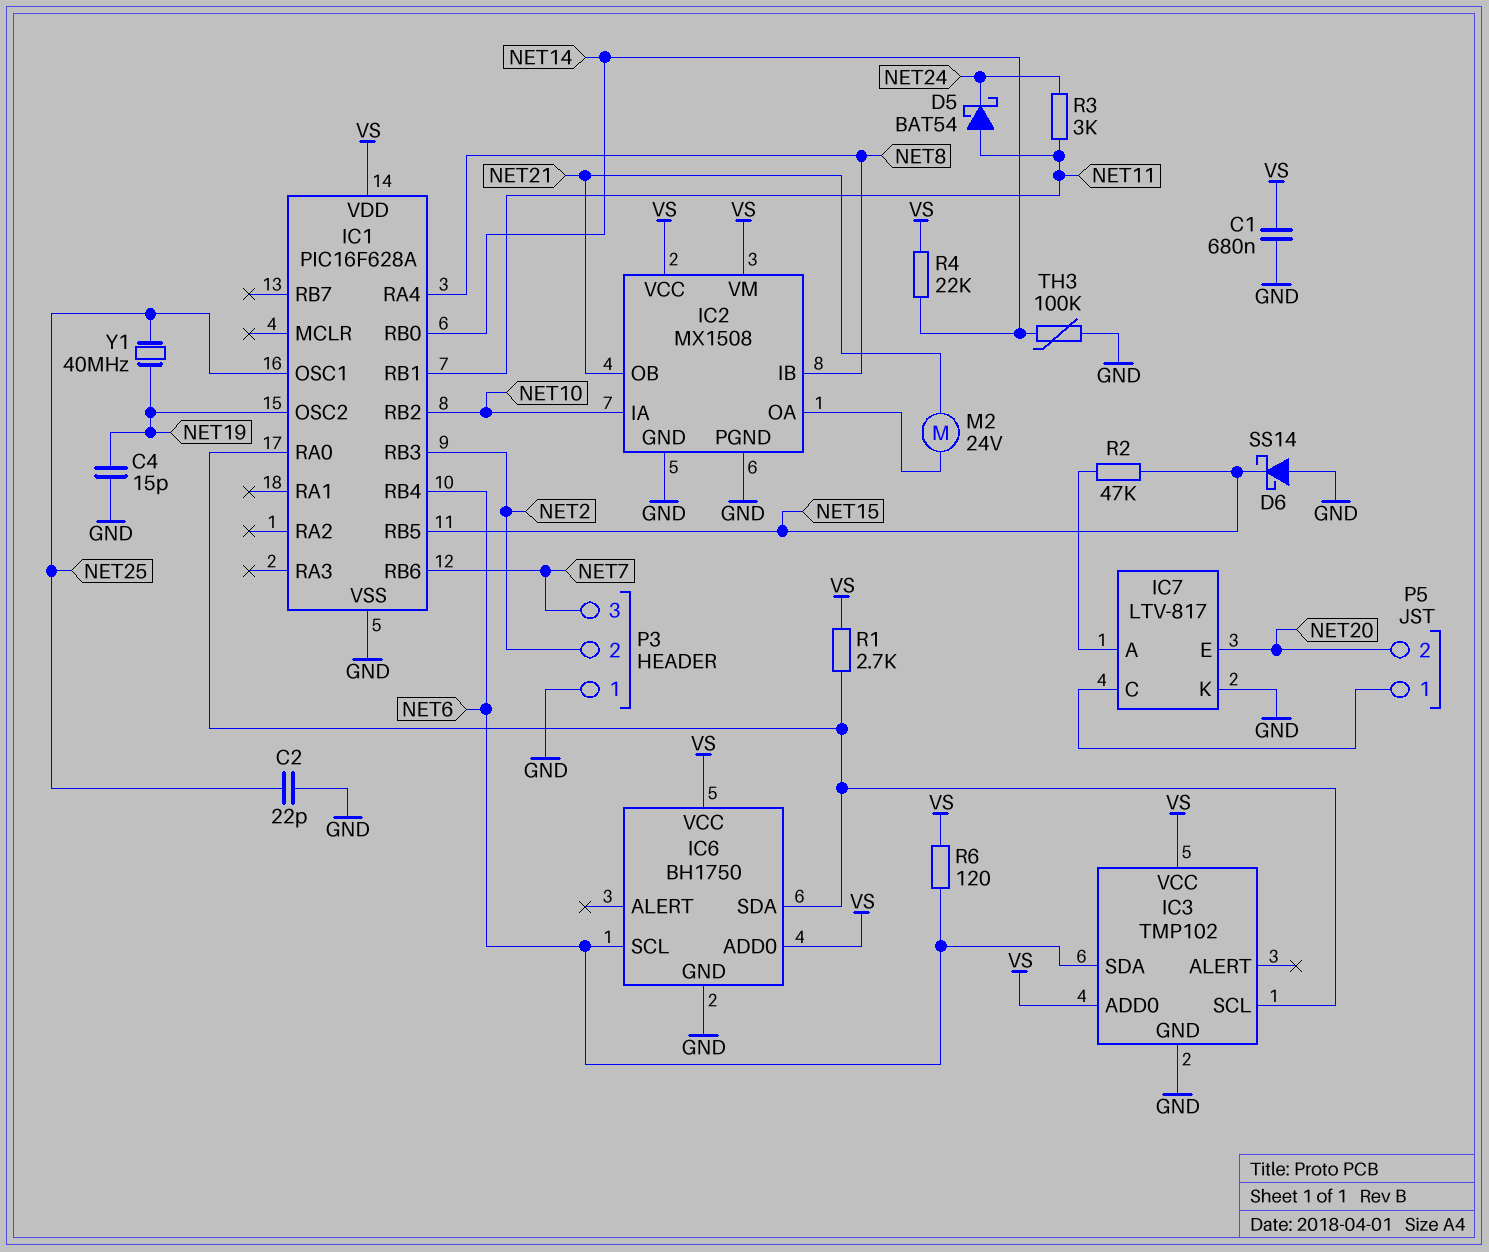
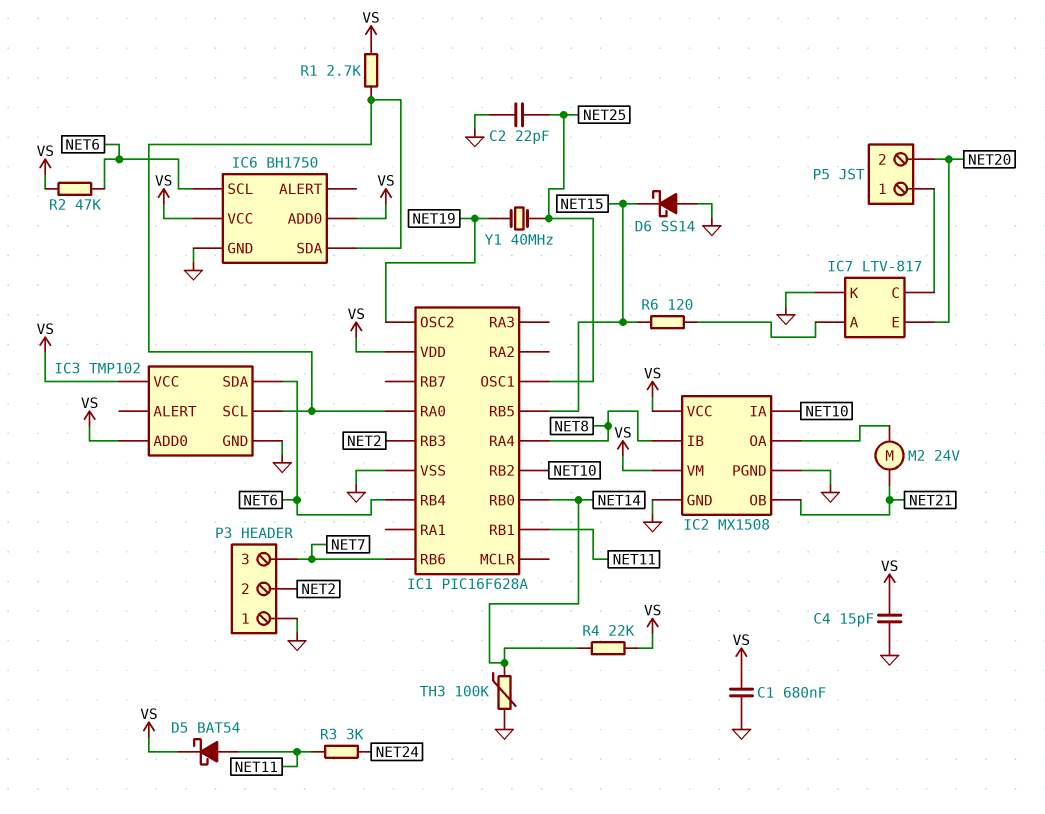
C4: 15pF (GND, NET19) -> 15pF (GND, VS)
D5: schottky BAT54 (A NET11, K NET24) -> schottky BAT54 (A NET11, K VS)
R2: 47k (IC7/A, NET15) -> 47k (NET6, VS)
R6: 120 (NET6, VS) -> 120 (IC7/A, NET15)

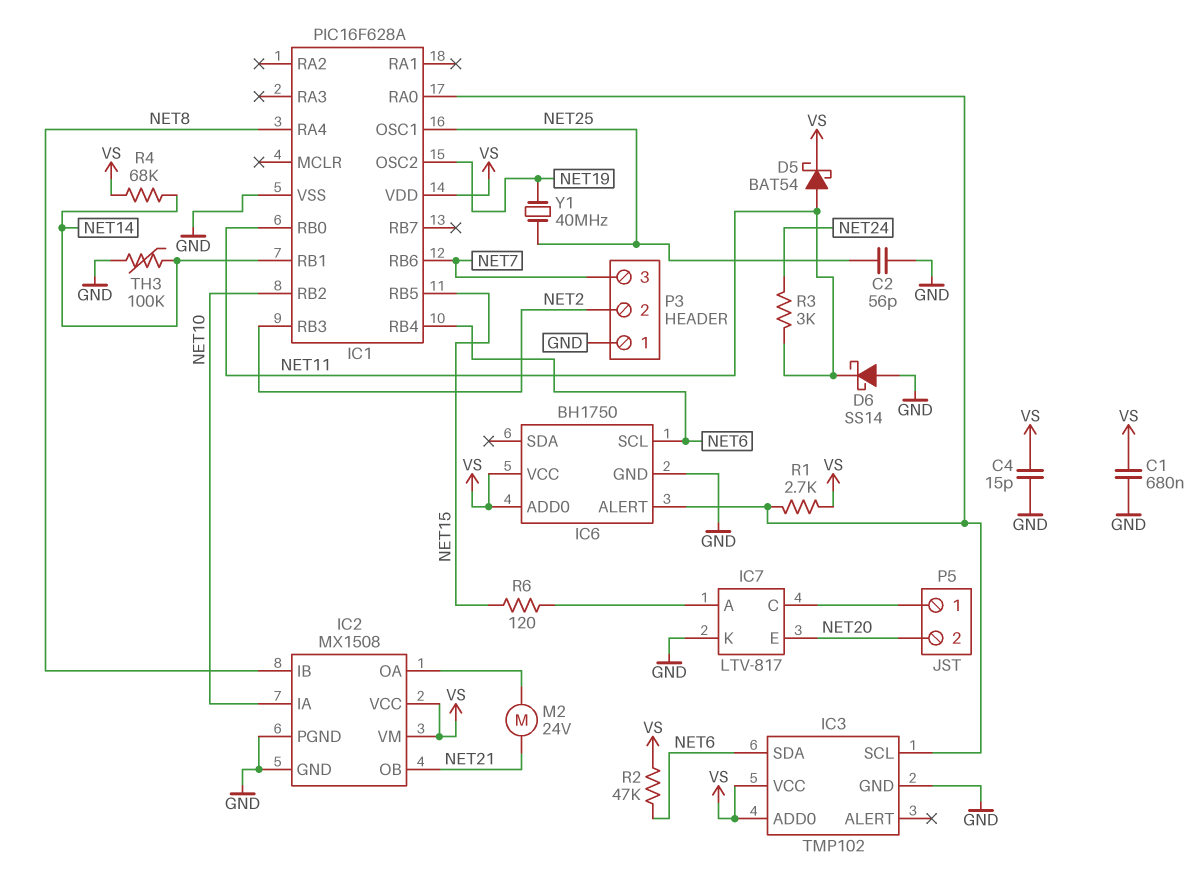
C2: 22pF (GND, NET25) -> 56pF (GND, NET25)
D6: schottky SS14 (A GND, K NET15) -> schottky SS14 (A GND, K NET11)
IC1 pin RB0: NET14 -> NET11
IC1 pin RB1: NET11 -> NET14
IC6 pin ALERT: none -> IC1/RA0
IC6 pin SDA: IC1/RA0 -> none
R4: 22k (NET14, VS) -> 68k (NET14, VS)

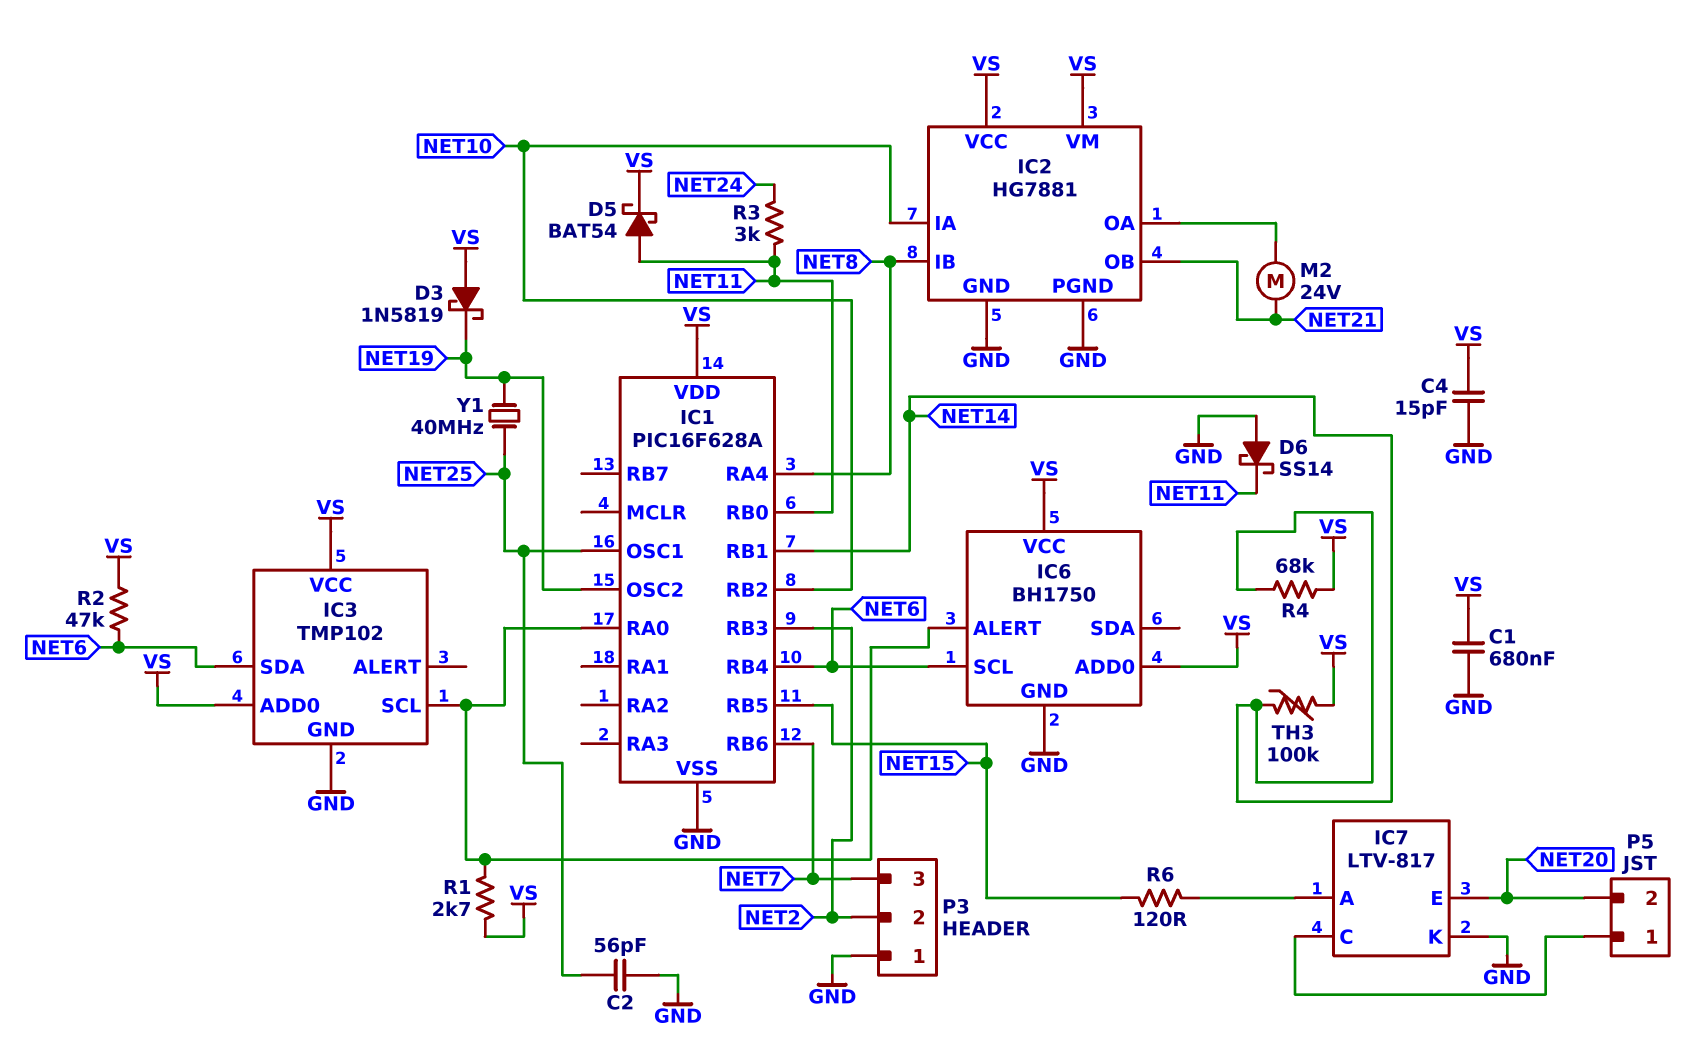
D3: none -> schottky 1N5819 (A VS, K NET19)
IC2: MX1508 -> HG7881
TH3: 100k (GND, NET14) -> 100k (NET14, VS)

